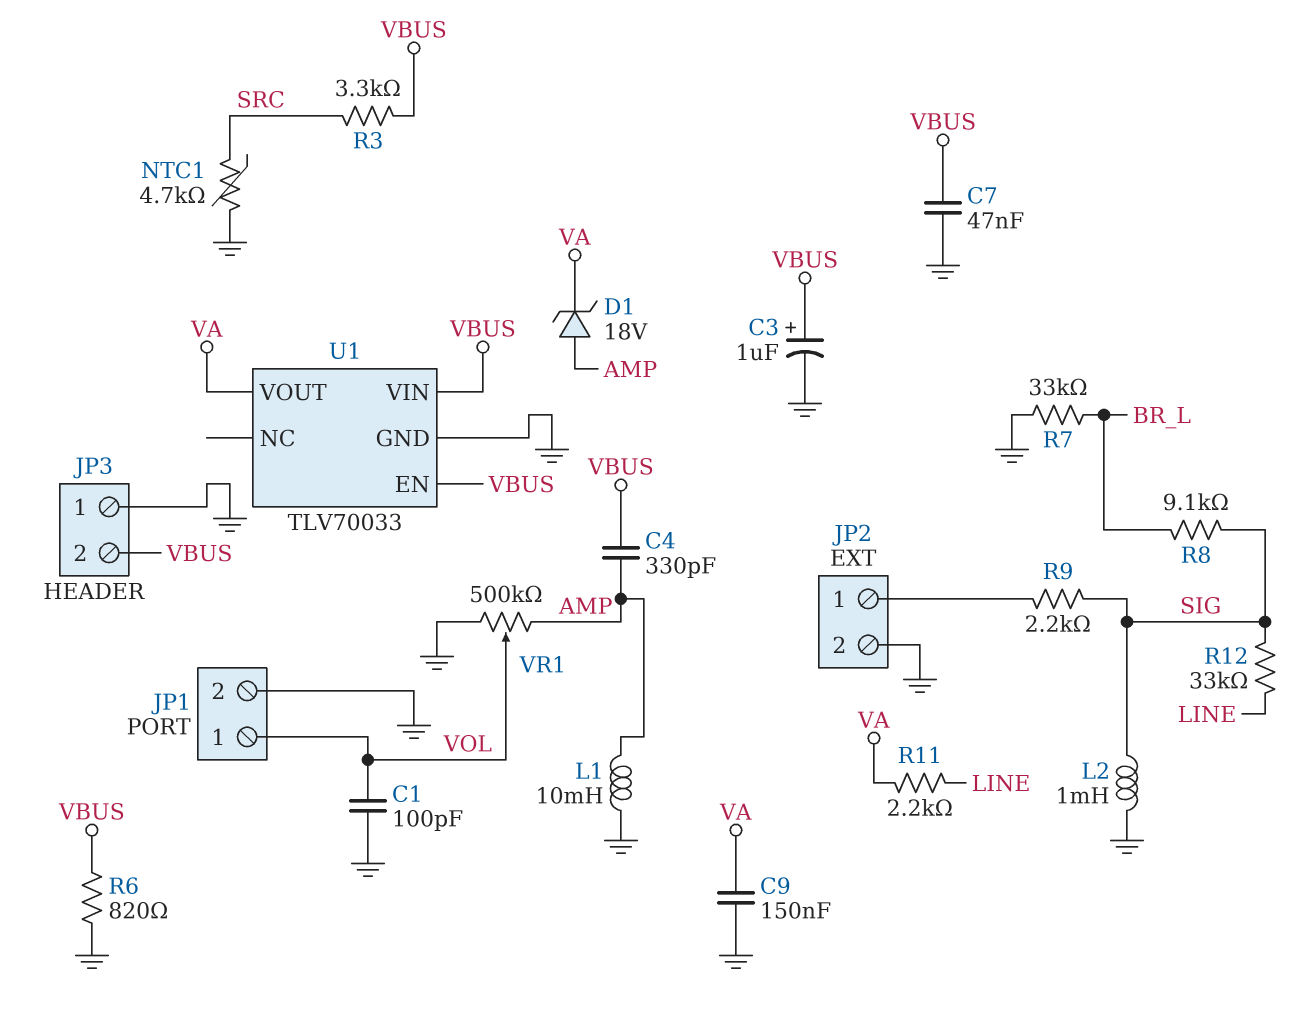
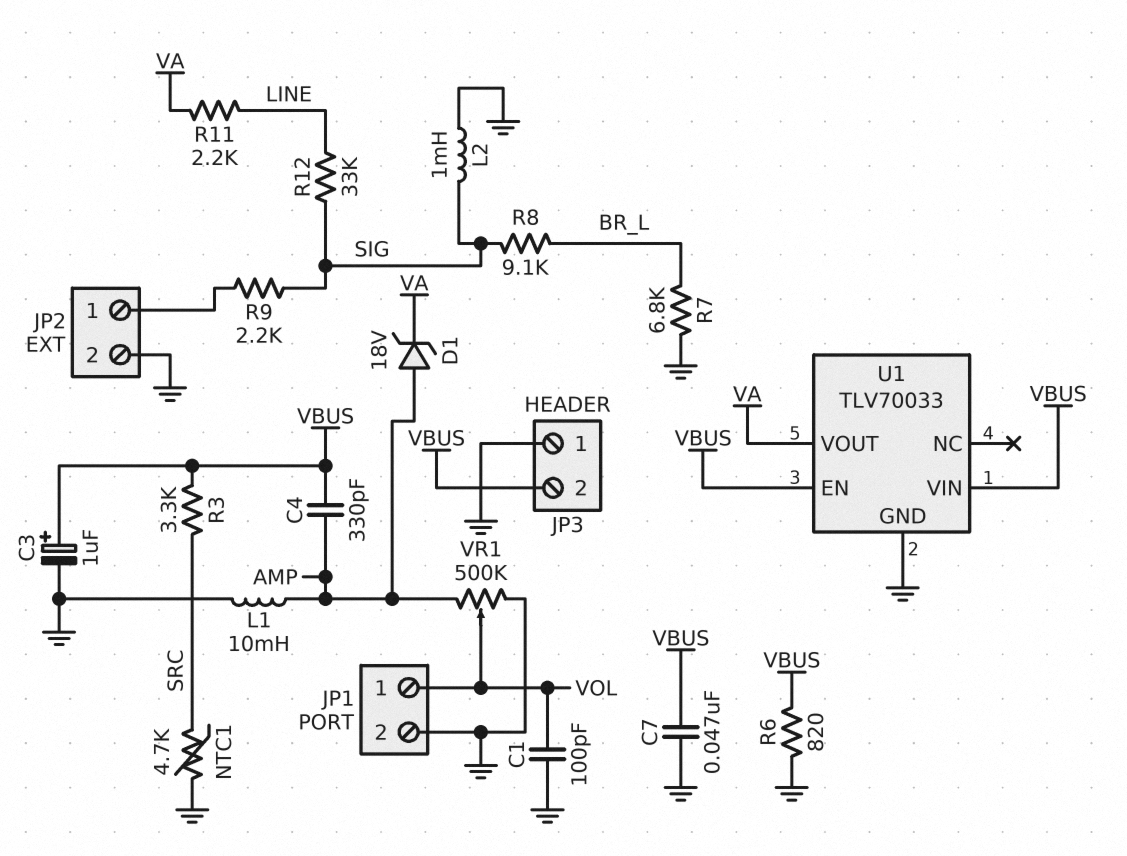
C9: 150nF (GND, VA) -> none
R7: 33k (BR_L, GND) -> 6.8k (BR_L, GND)

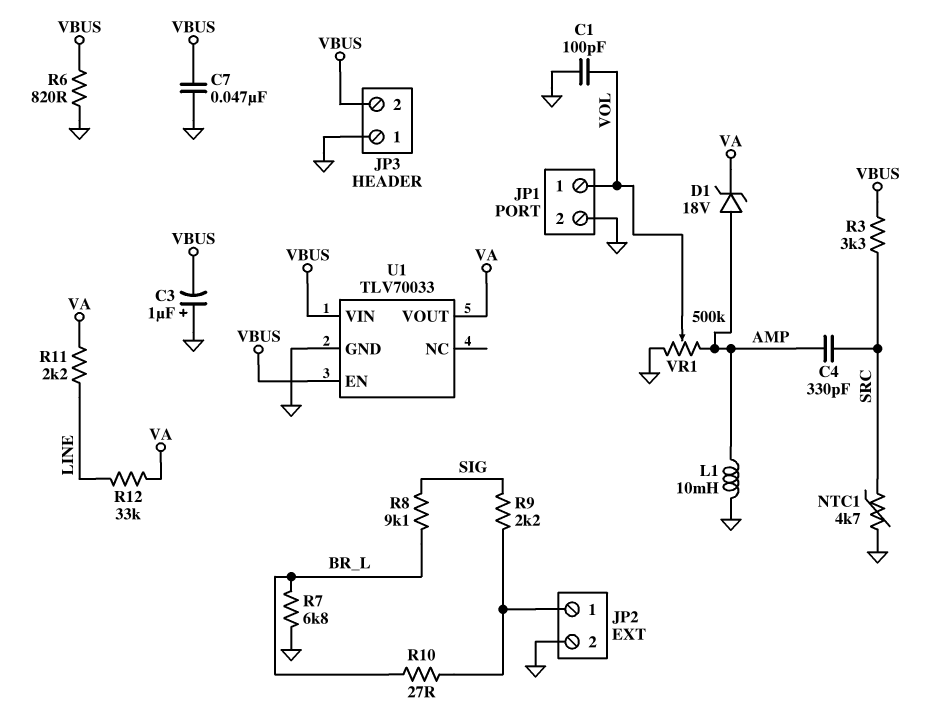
C3: 1uF (plus VBUS, minus GND) -> 1uF (plus GND, minus VBUS)
C4: 330pF (AMP, VBUS) -> 330pF (AMP, SRC)
L2: 1mH (GND, SIG) -> none
R10: none -> 27 (BR_L, JP2/1)
R12: 33k (LINE, SIG) -> 33k (LINE, VA)

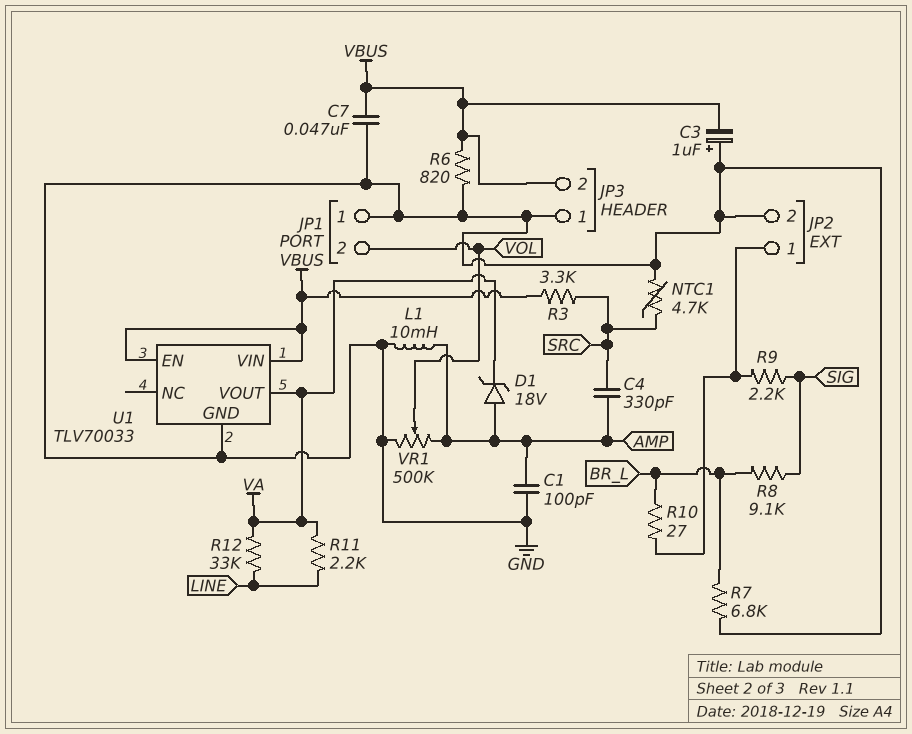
C1: 100pF (GND, VOL) -> 100pF (AMP, GND)
JP1 pin 1: VOL -> GND
JP1 pin 2: GND -> VOL

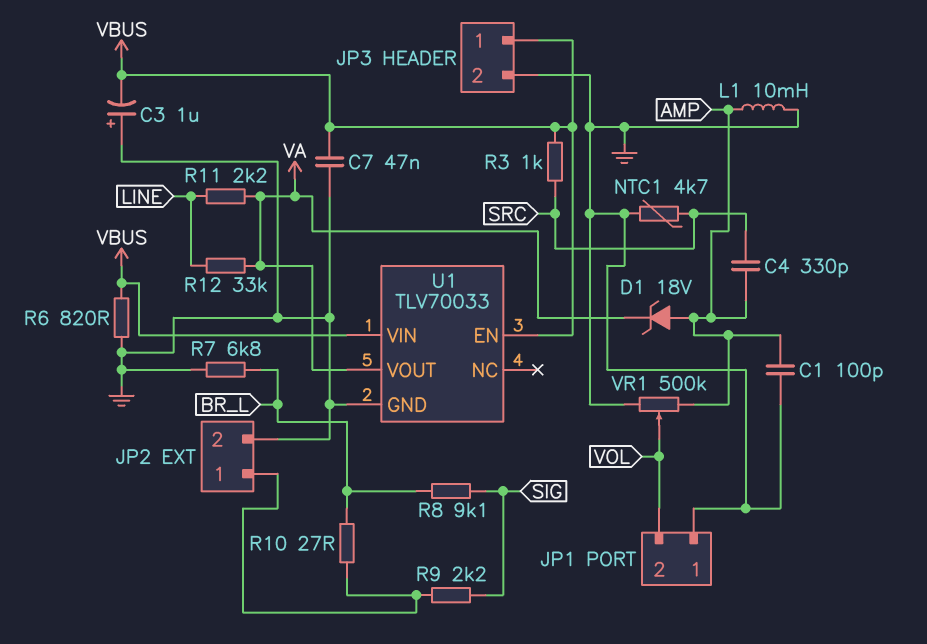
JP3 pin 1: GND -> VBUS
JP3 pin 2: VBUS -> GND
R3: 3.3k (SRC, VBUS) -> 1k (SRC, VBUS)

